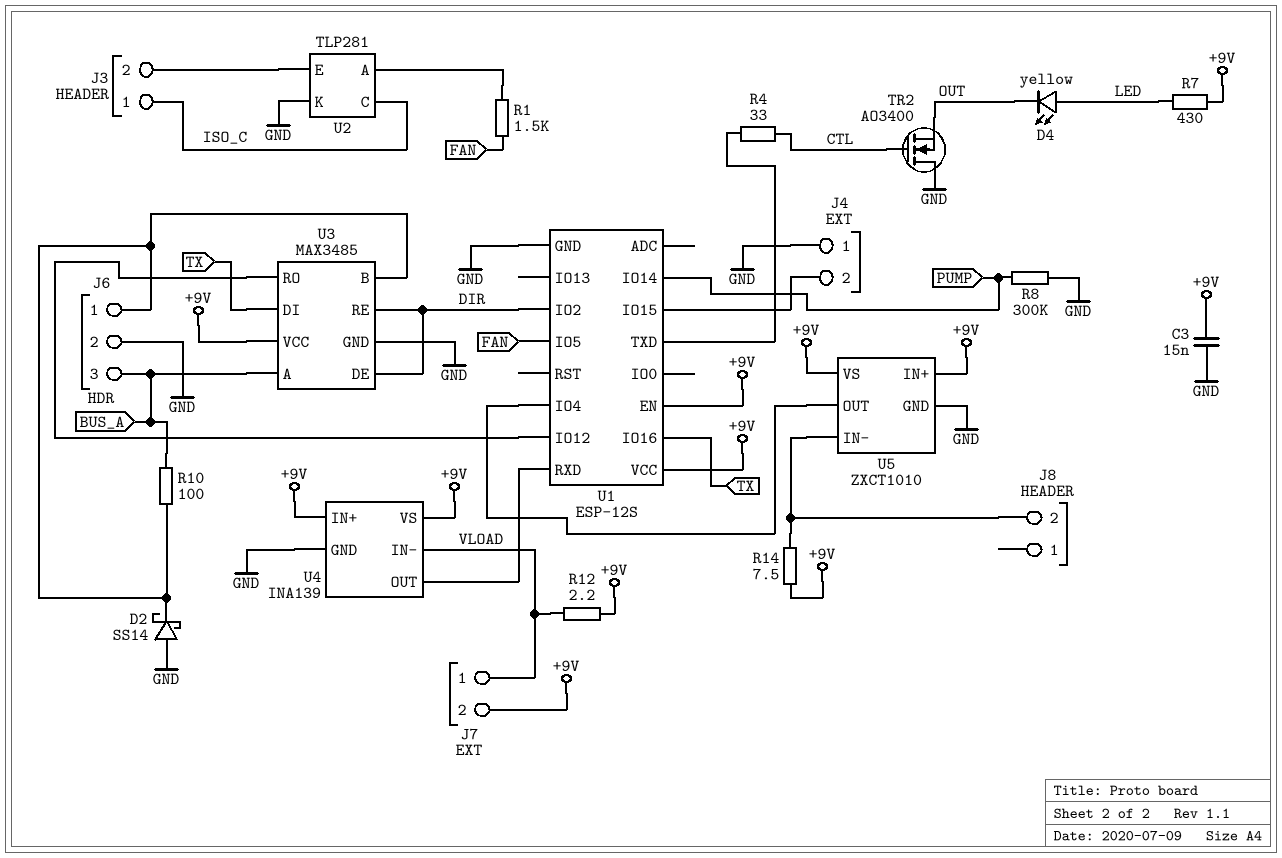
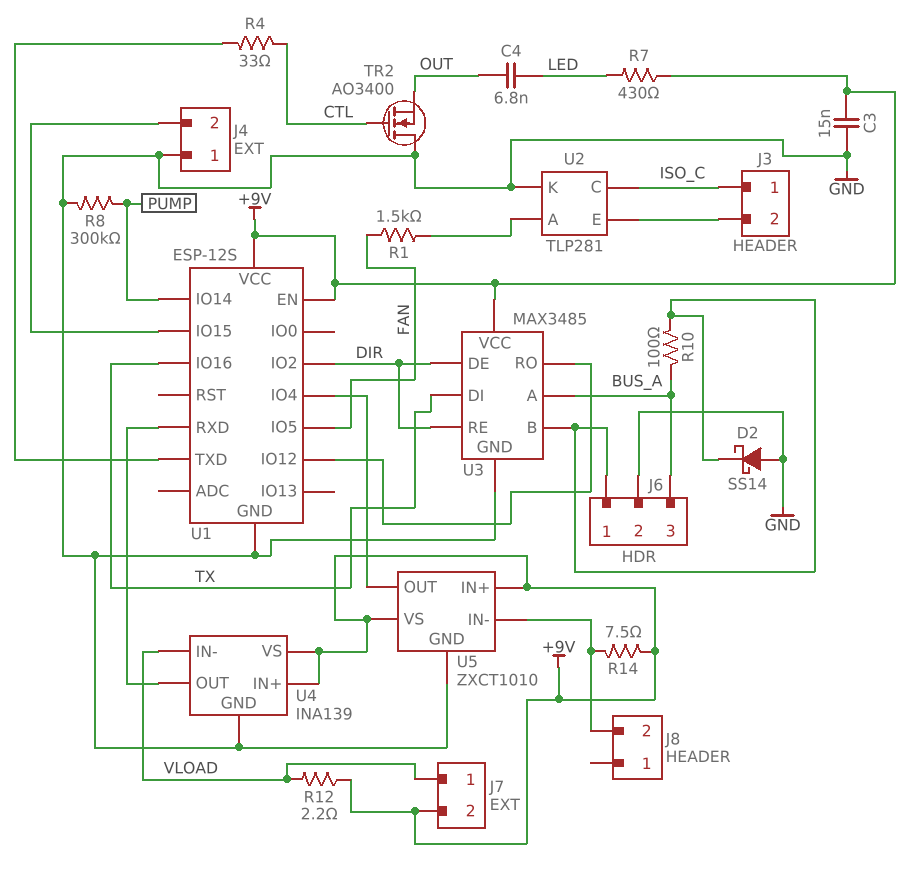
C4: none -> 6.8nF (LED, OUT)
D4: LED yellow (A LED, K OUT) -> none

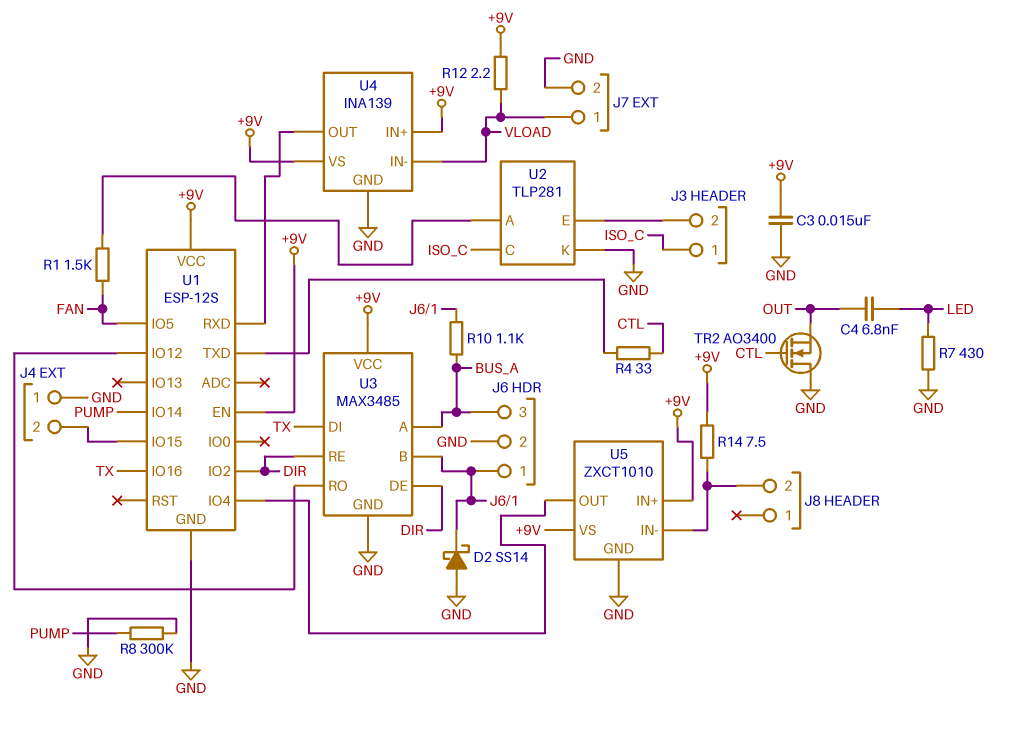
J7 pin 2: +9V -> GND
R7: 430 (+9V, LED) -> 430 (GND, LED)
R10: 100 (BUS_A, J6/1) -> 1.1k (BUS_A, J6/1)

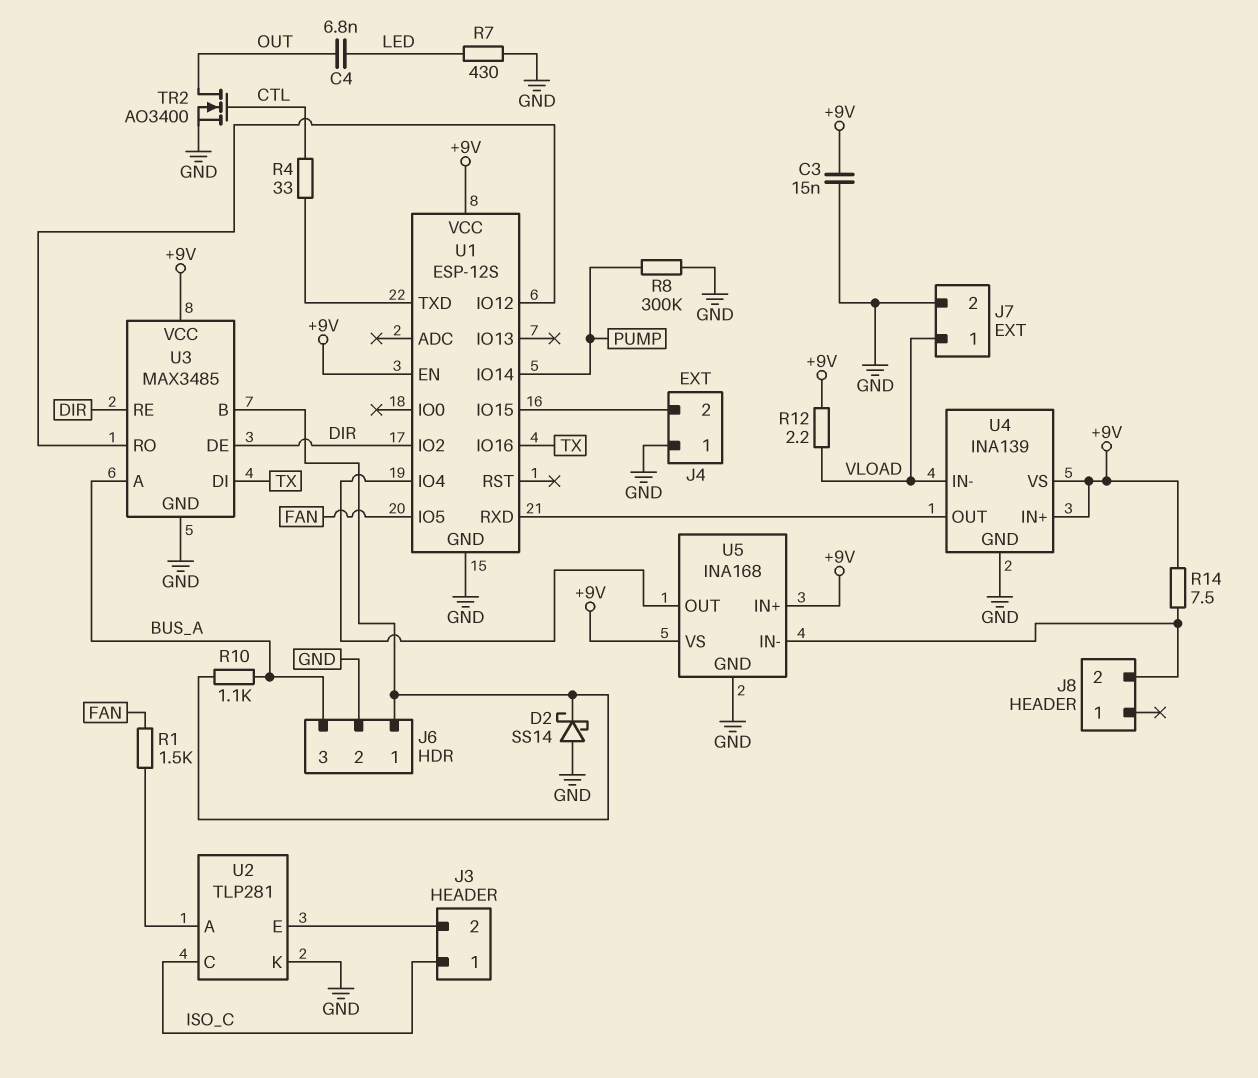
TR2: NMOS AO3400 (G CTL, D GND, S OUT) -> NMOS AO3400 (G CTL, D OUT, S GND)
U5: ZXCT1010 -> INA168

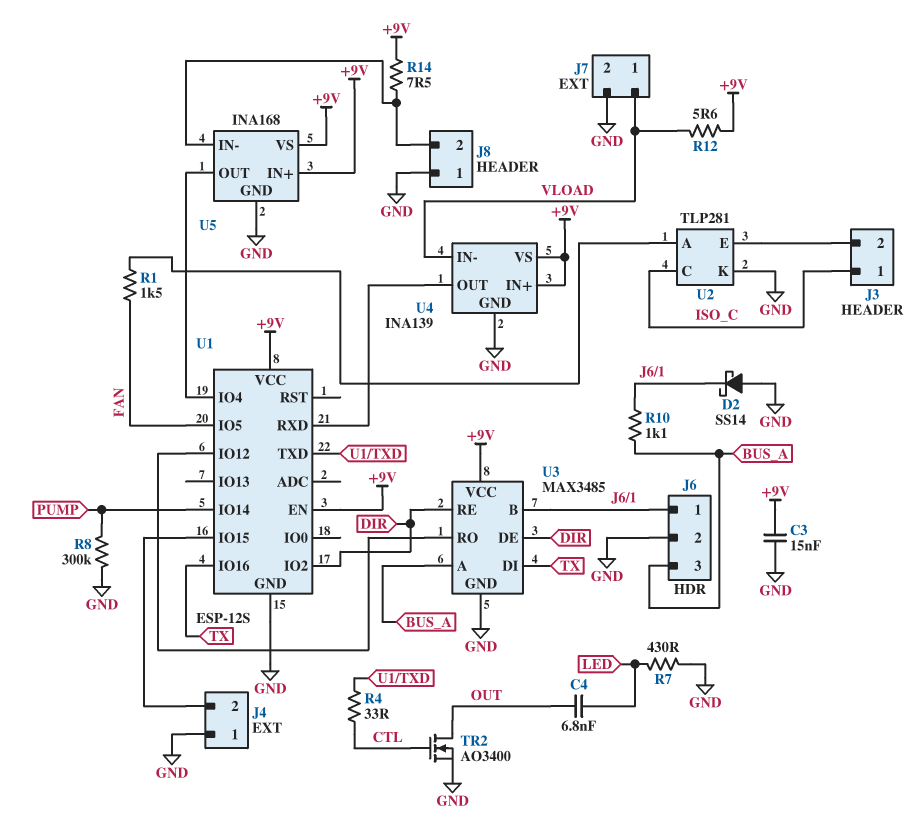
J8 pin 1: none -> GND
R12: 2.2 (+9V, VLOAD) -> 5.6 (+9V, VLOAD)

